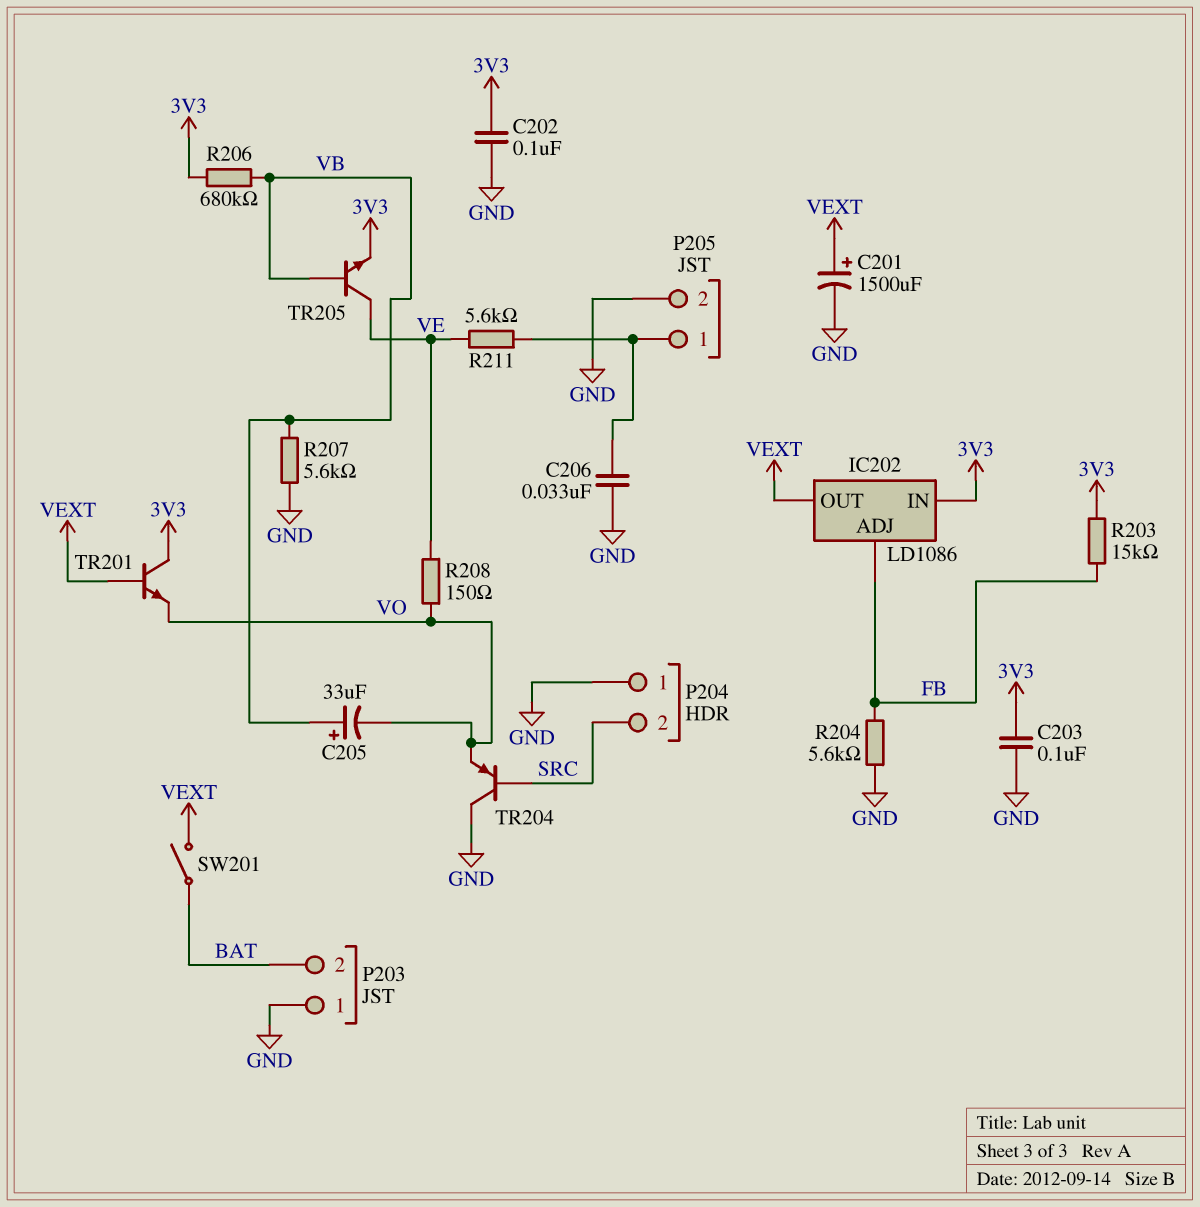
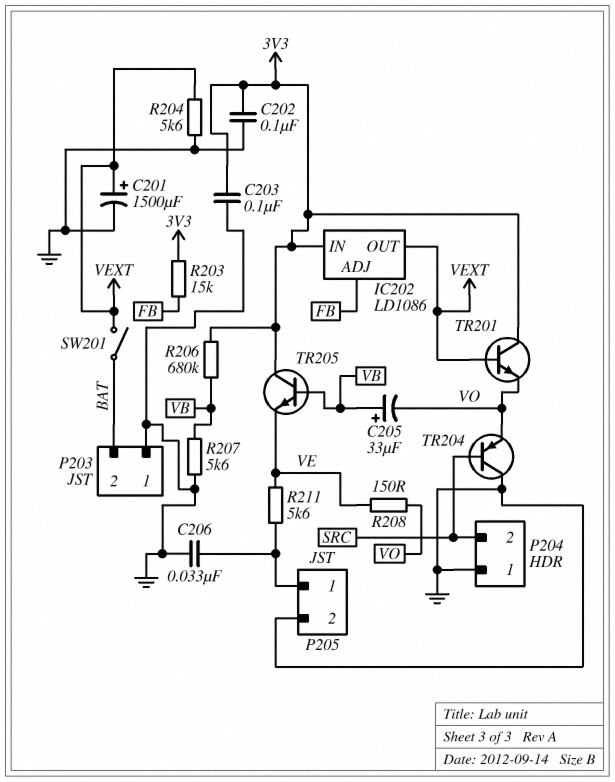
R204: 5.6k (FB, GND) -> 5.6k (GND, VEXT)
TR205: NPN (B VB, C VE, E 3V3) -> NPN (B VB, C 3V3, E VE)

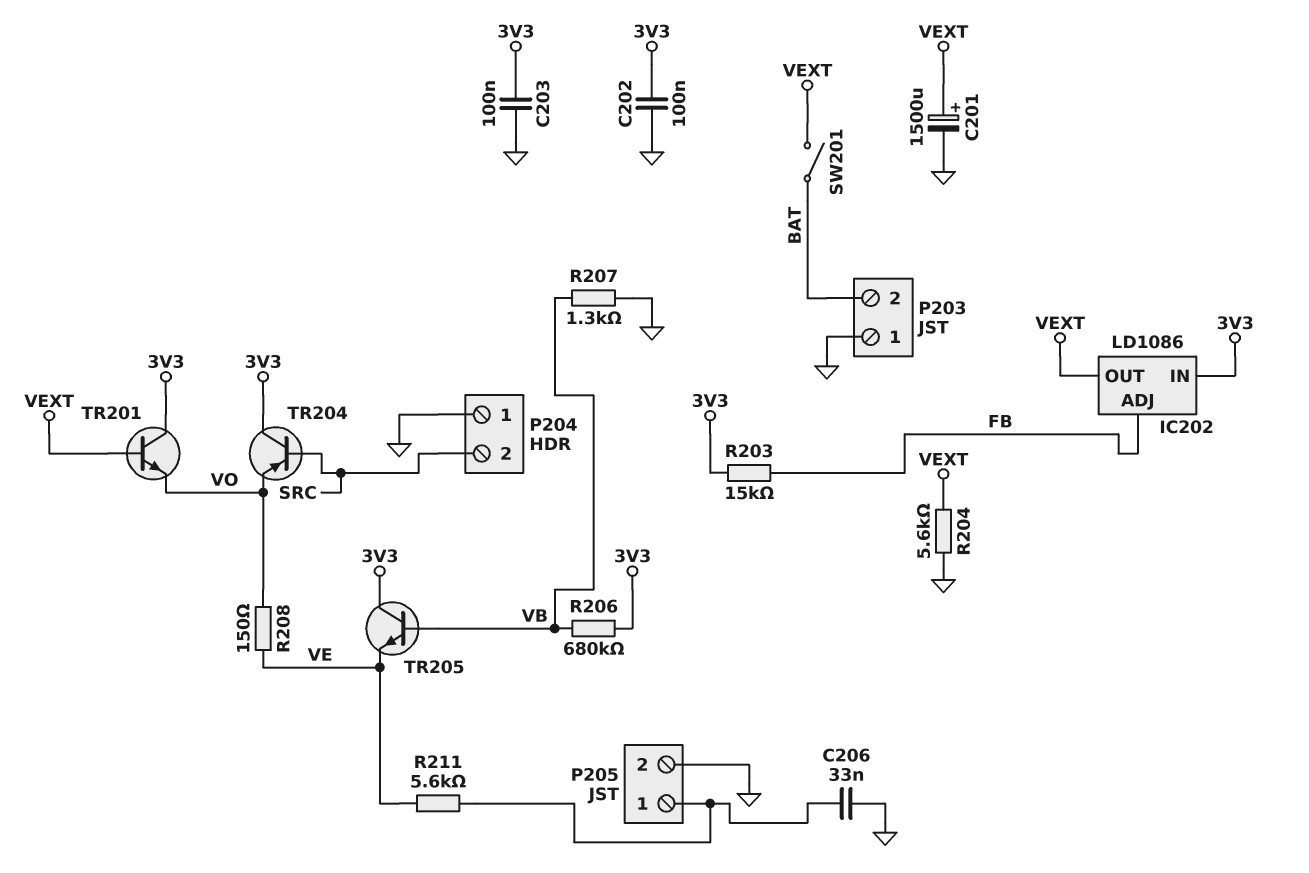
C205: 33uF (plus VB, minus VO) -> none
R207: 5.6k (GND, VB) -> 1.3k (GND, VB)
TR204: PNP (B SRC, C GND, E VO) -> PNP (B SRC, C 3V3, E VO)

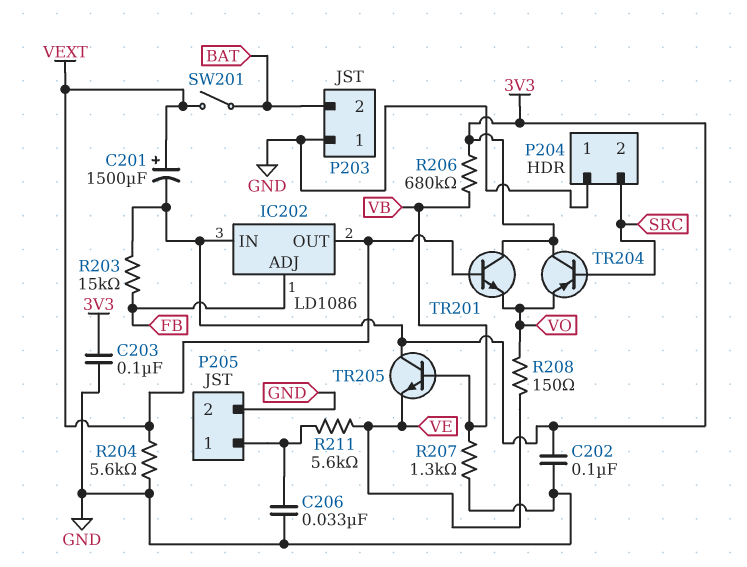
C201: 1500uF (plus VEXT, minus GND) -> 1500uF (plus VEXT, minus 3V3)

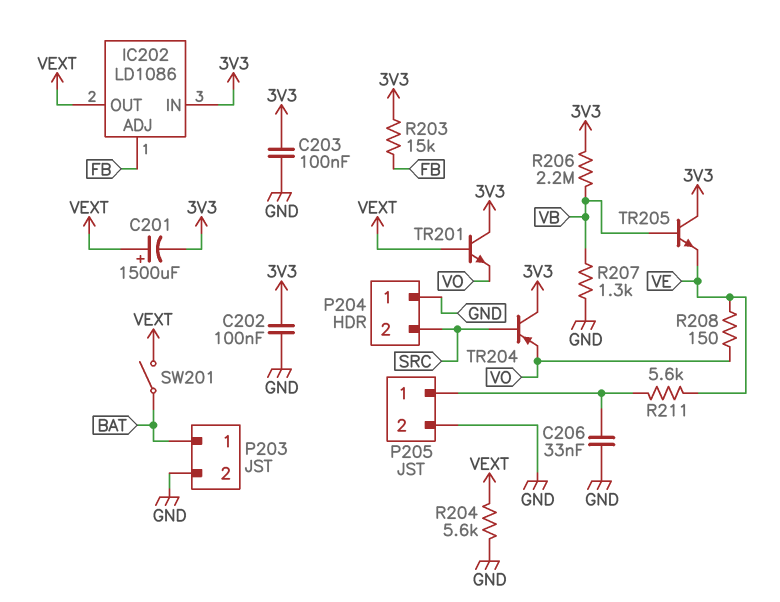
P203 pin 1: GND -> BAT
P203 pin 2: BAT -> GND
R206: 680k (3V3, VB) -> 2.2M (3V3, VB)

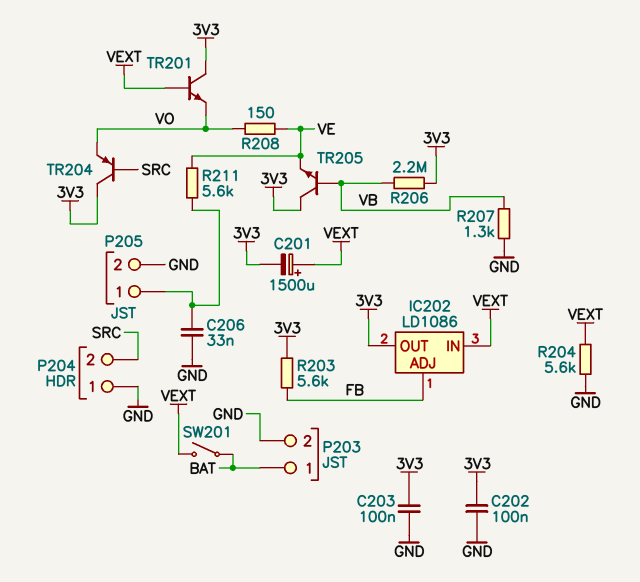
IC202 pin IN: 3V3 -> VEXT
IC202 pin OUT: VEXT -> 3V3
R203: 15k (3V3, FB) -> 5.6k (3V3, FB)

